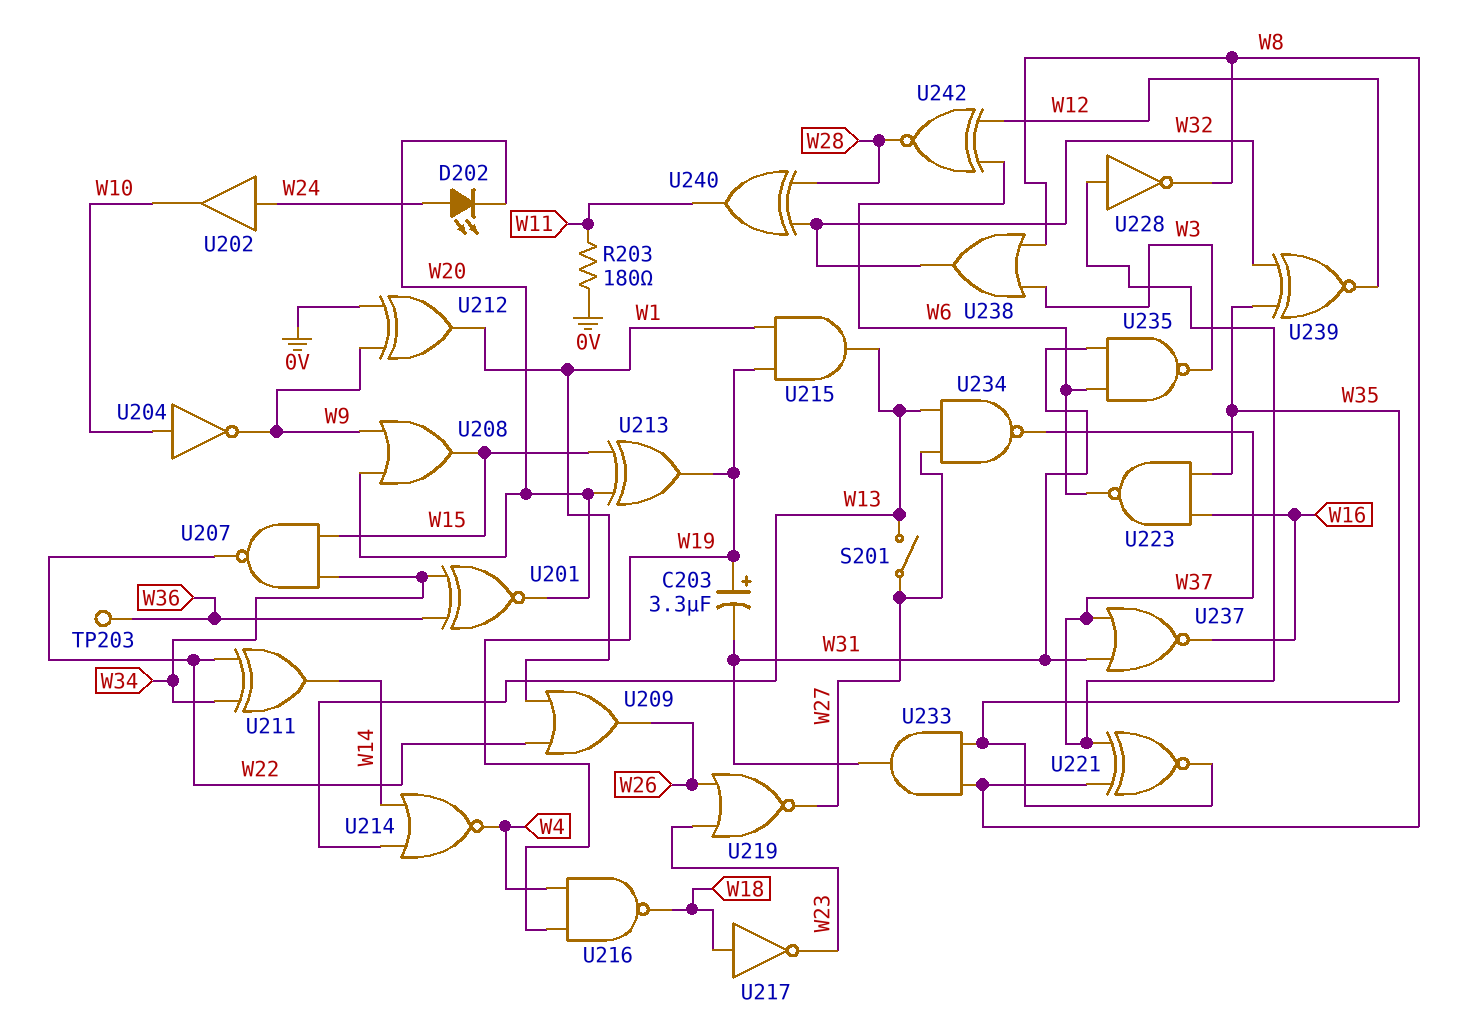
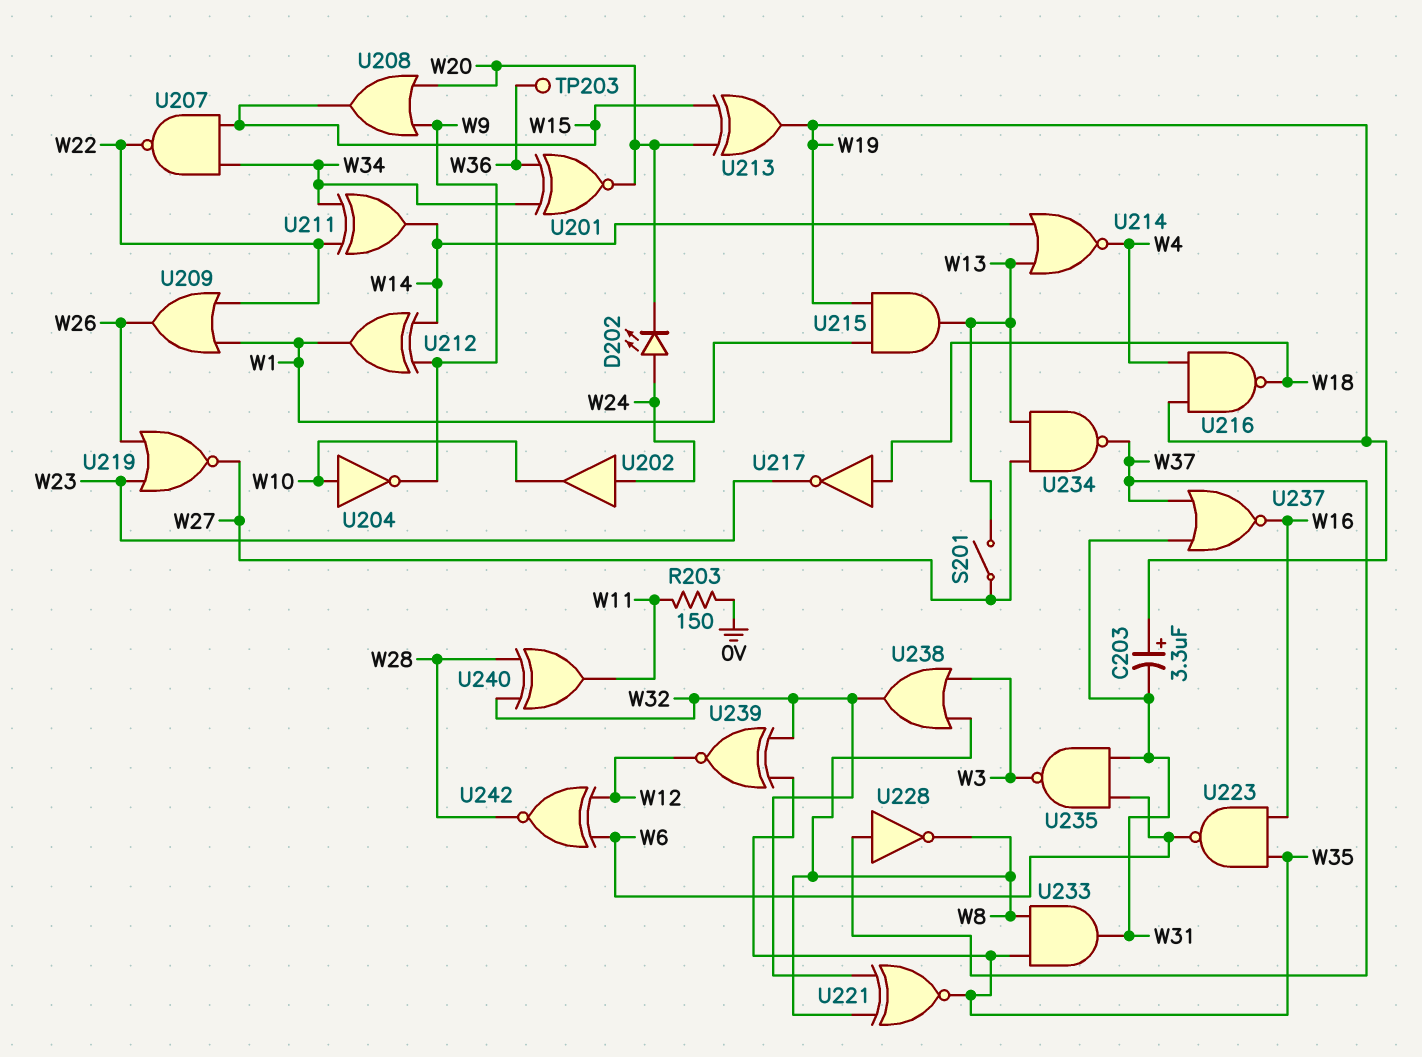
R203: 180 (0V, W11) -> 150 (0V, W11)
U212: XOR (in 0V, in W9, out W1) -> XOR (in W9, in W14, out W1)
U221: XNOR (in W8, in W37, out W35) -> XNOR (in W8, in W32, out W35)

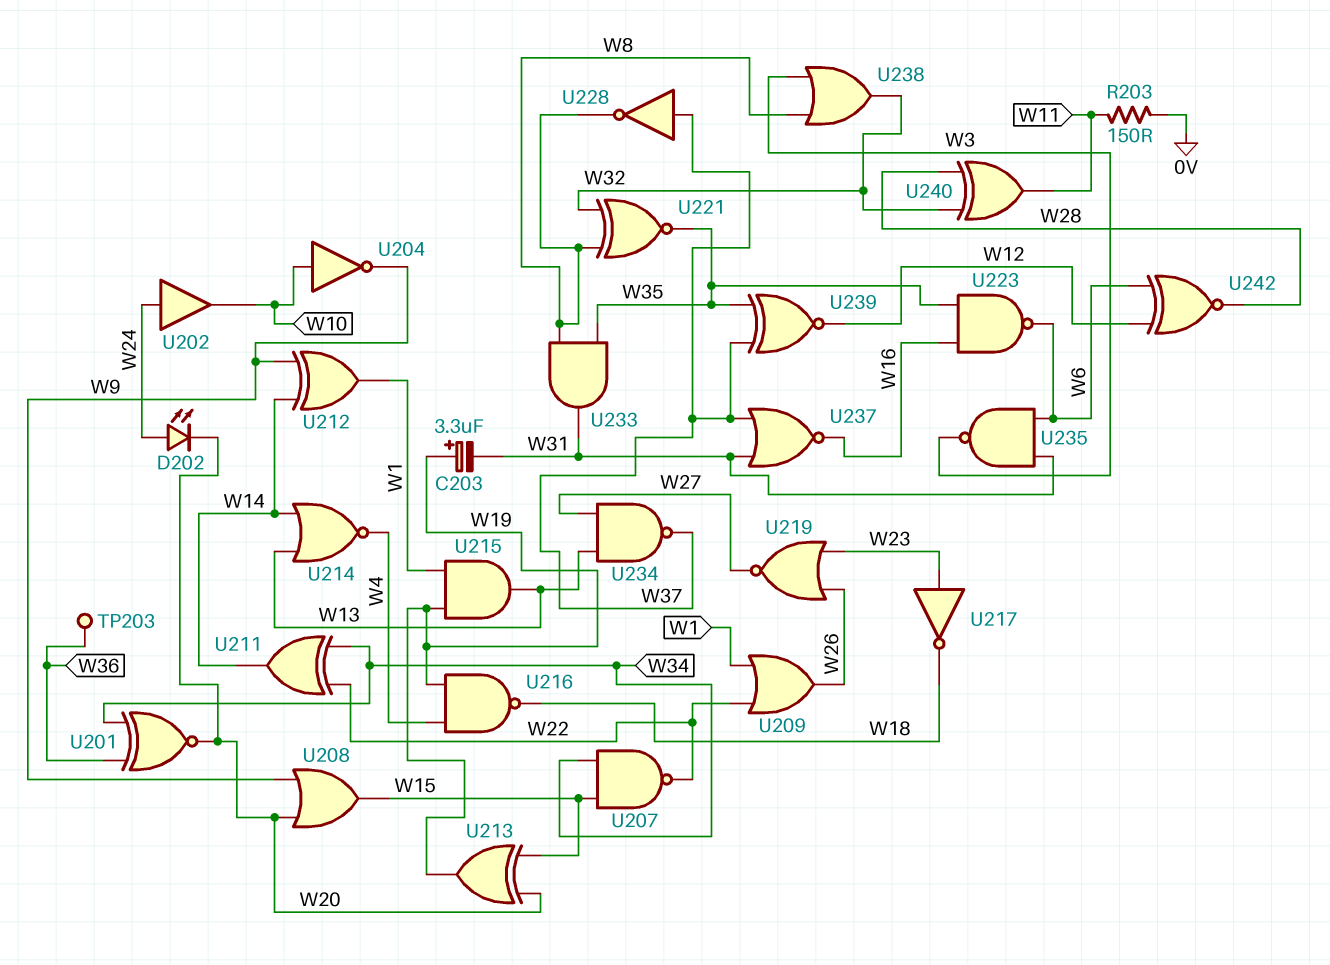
S201: switch (W13, W27) -> none
U217: NOT (in W18, out W23) -> NOT (in W23, out W18)
U239: XNOR (in W32, in W35, out W12) -> XNOR (in W35, in W37, out W12)

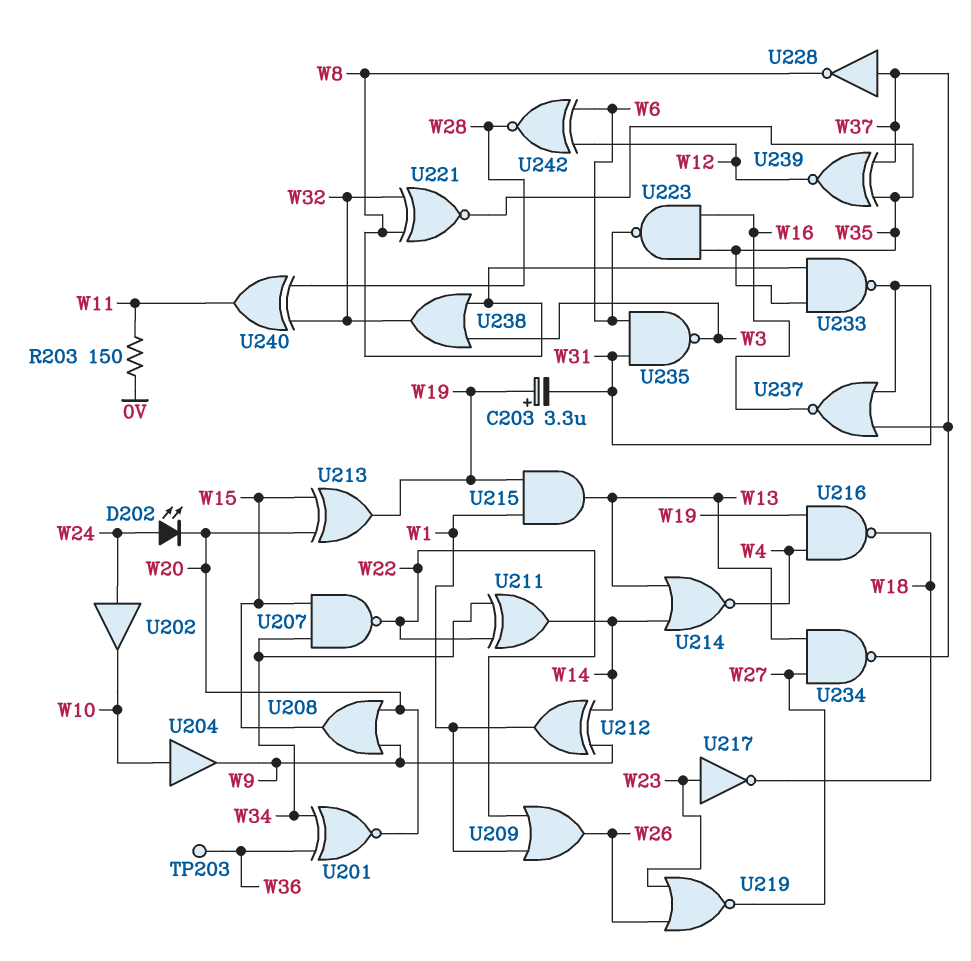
U204: NOT (in W10, out W9) -> buffer (in W10, out W9)
U233: AND (in W8, in W35, out W31) -> NAND (in W8, in W35, out W31)

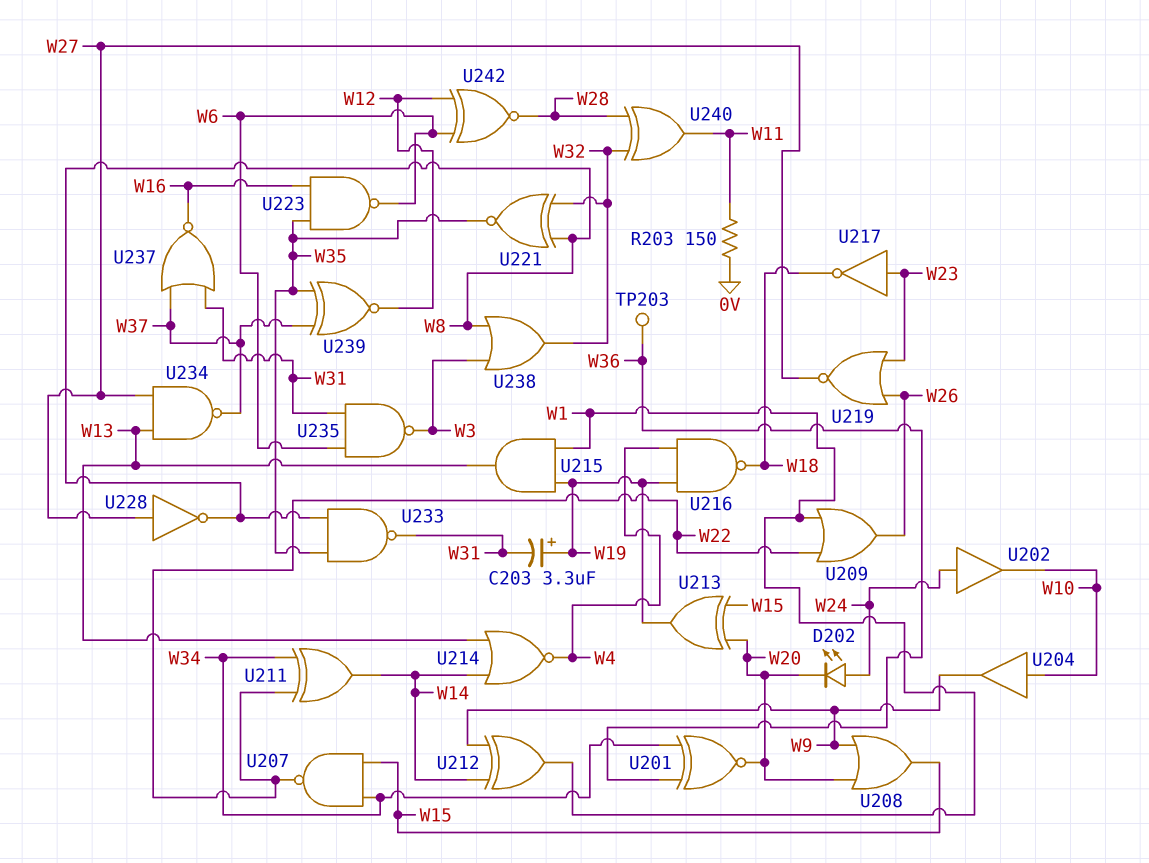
U228: NOT (in W37, out W8) -> NOT (in W27, out W8)

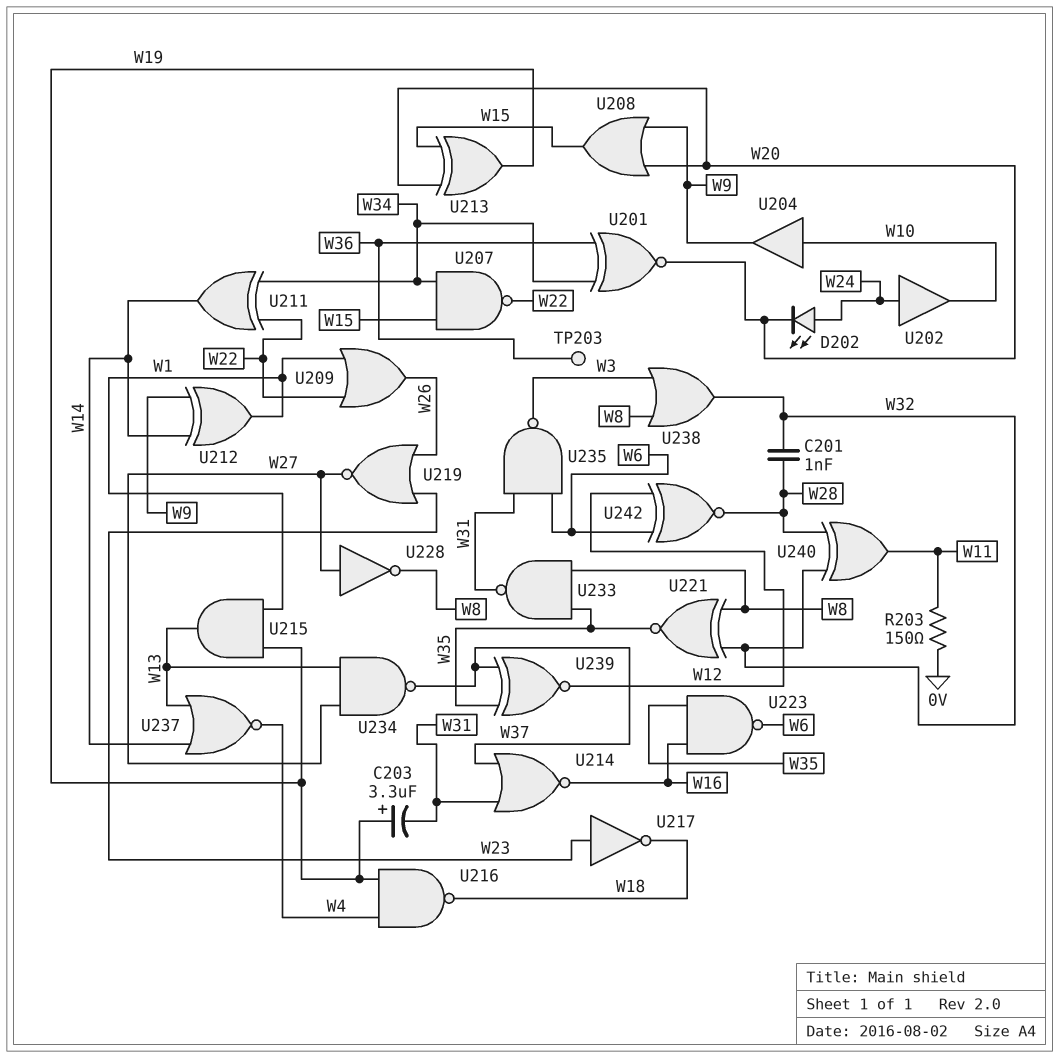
C201: none -> 1nF (W28, W32)
U214: NOR (in W13, in W14, out W4) -> NOR (in W31, in W37, out W16)
U237: NOR (in W31, in W37, out W16) -> NOR (in W13, in W14, out W4)

